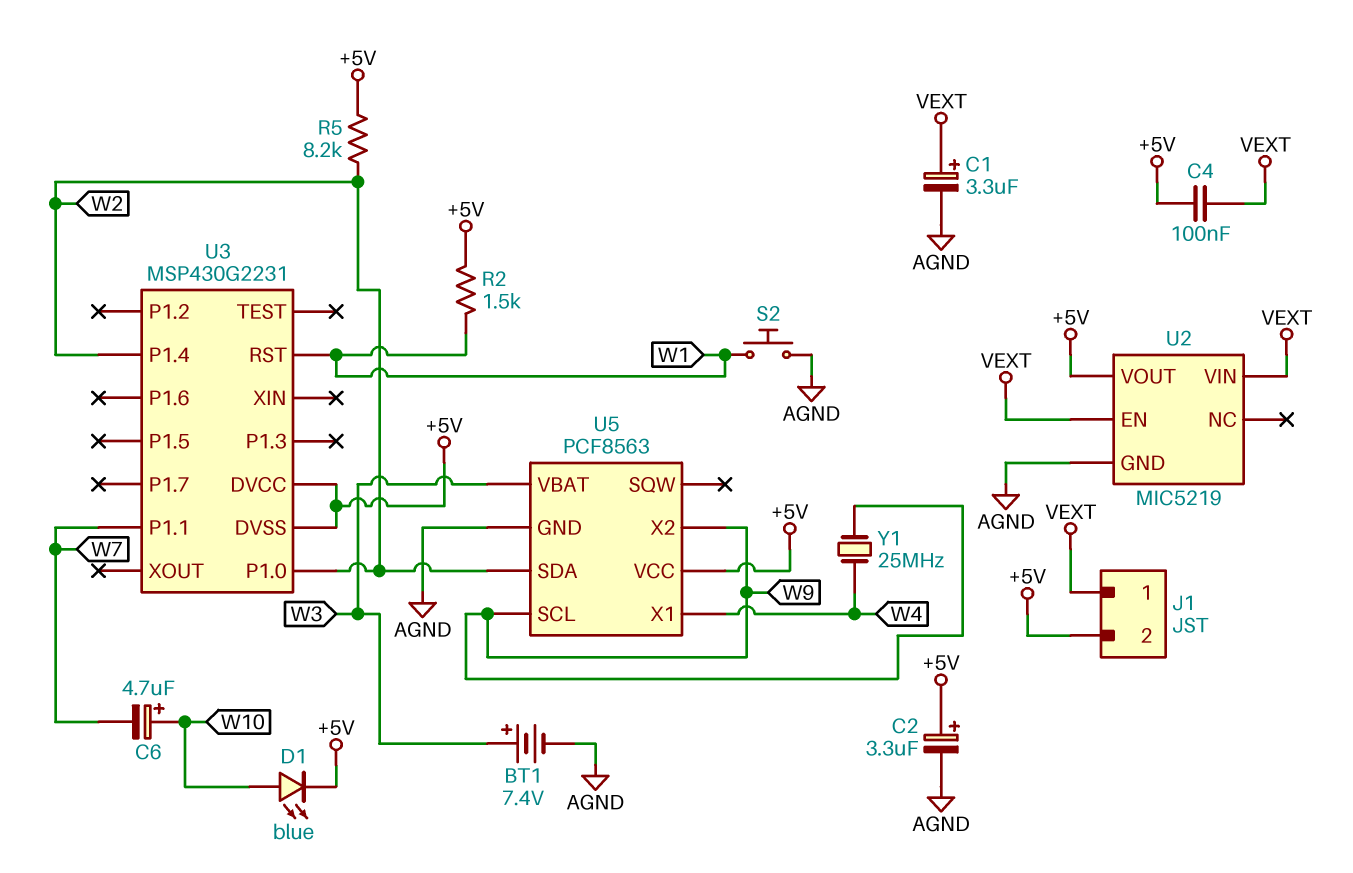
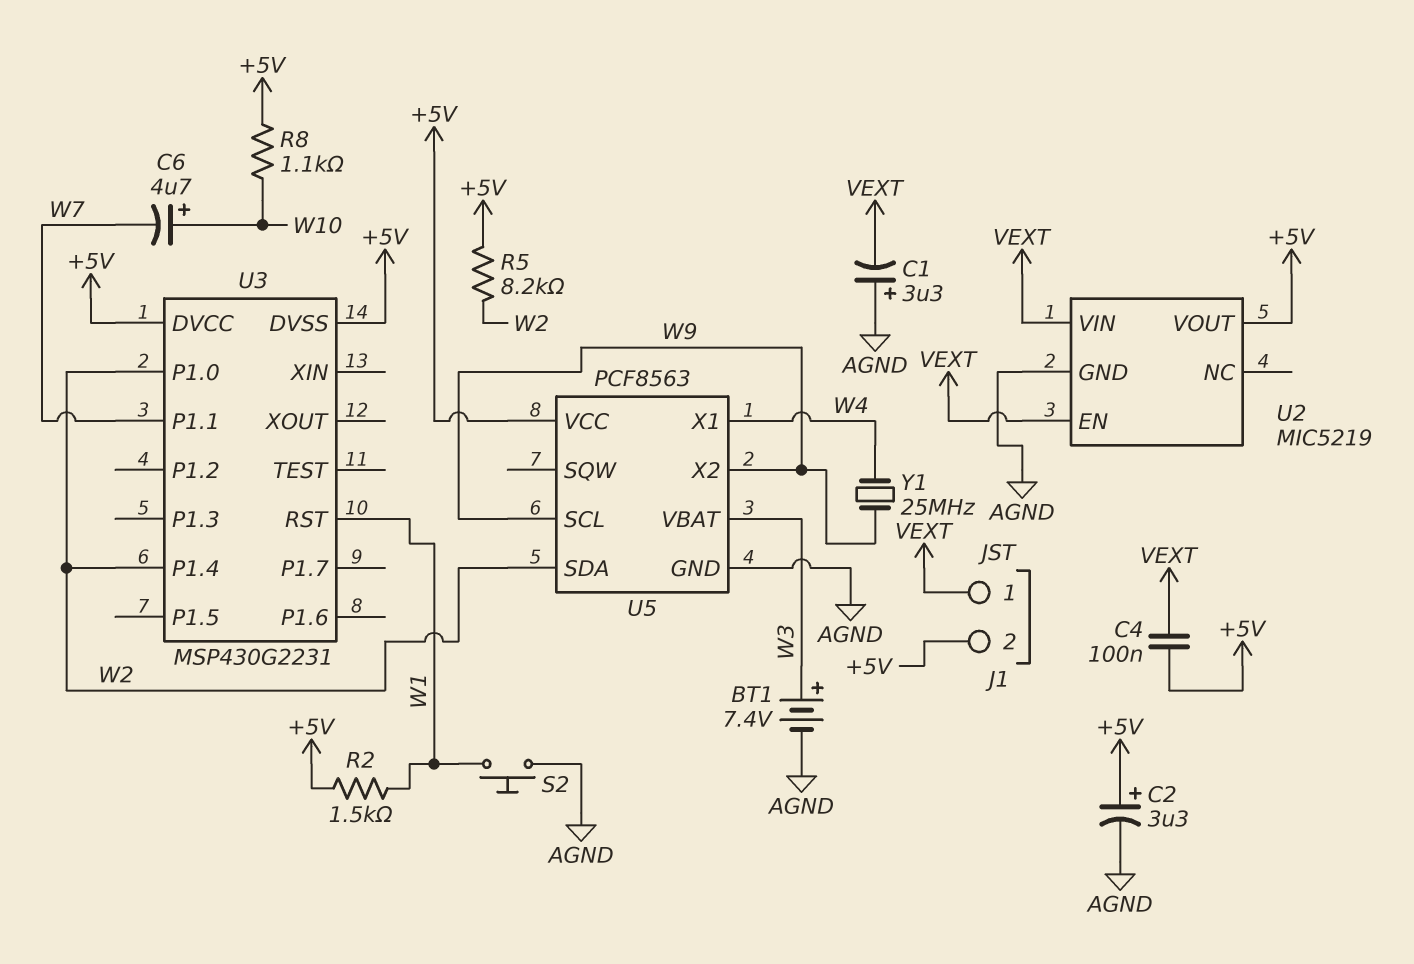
C1: 3.3uF (plus VEXT, minus AGND) -> 3.3uF (plus AGND, minus VEXT)
D1: LED blue (A W10, K +5V) -> none
R8: none -> 1.1k (+5V, W10)

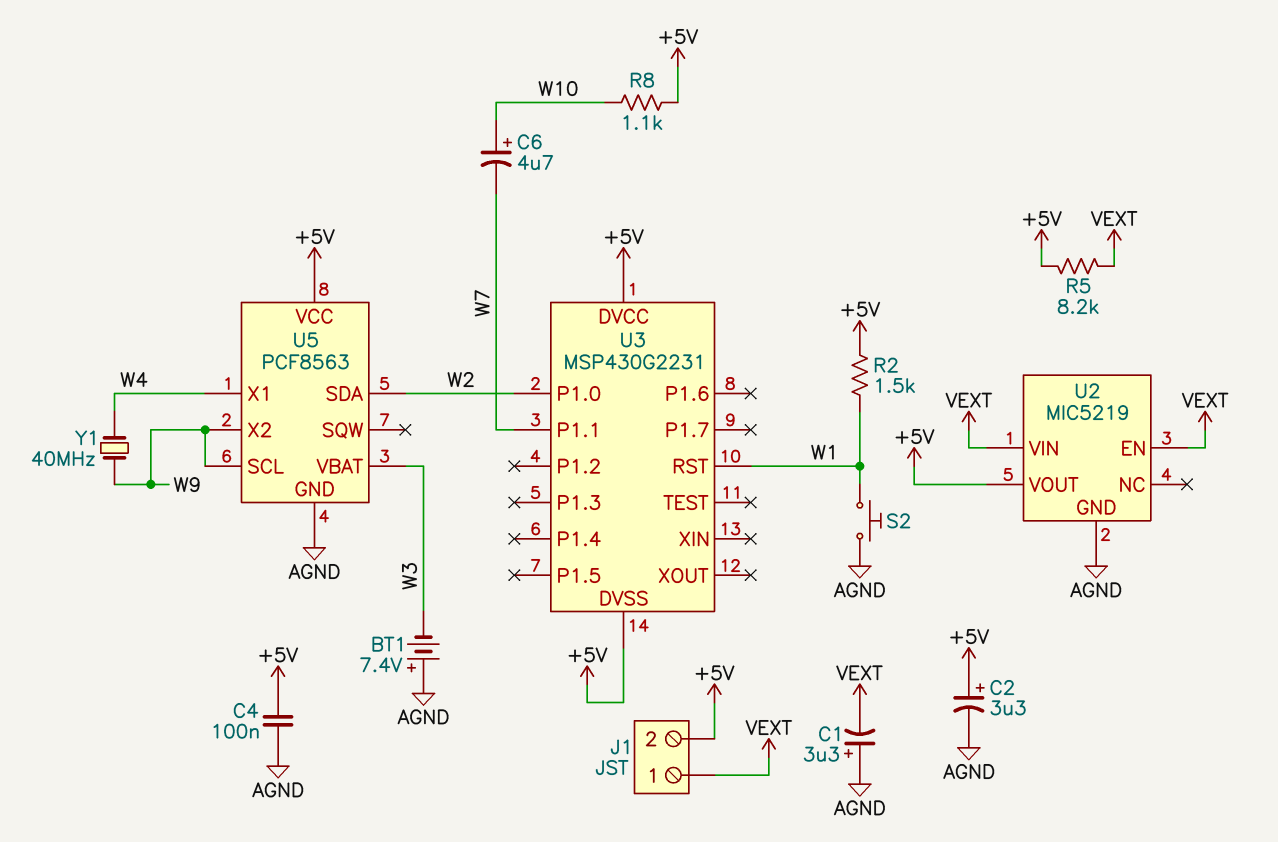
BT1: 7.4V (plus W3, minus AGND) -> 7.4V (plus AGND, minus W3)
C4: 100nF (+5V, VEXT) -> 100nF (+5V, AGND)
R5: 8.2k (+5V, W2) -> 8.2k (+5V, VEXT)
U3 pin P1.4: W2 -> none
Y1: 25MHz (W4, W9) -> 40MHz (W4, W9)

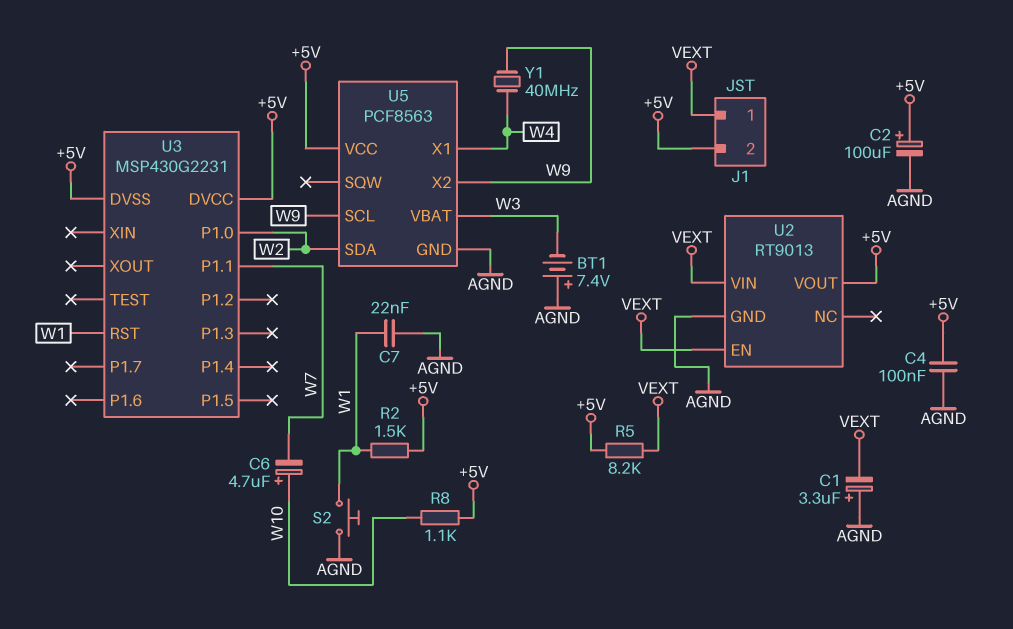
C2: 3.3uF (plus +5V, minus AGND) -> 100uF (plus +5V, minus AGND)
C7: none -> 22nF (AGND, W1)
U2: MIC5219 -> RT9013

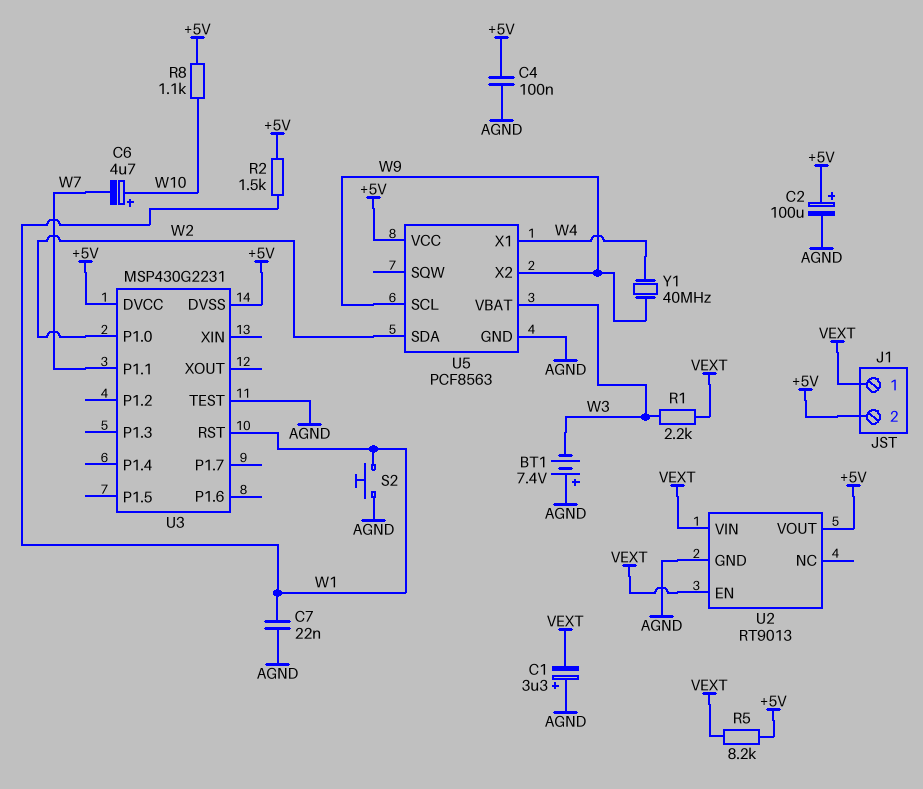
R1: none -> 2.2k (VEXT, W3)
U3 pin TEST: none -> AGND

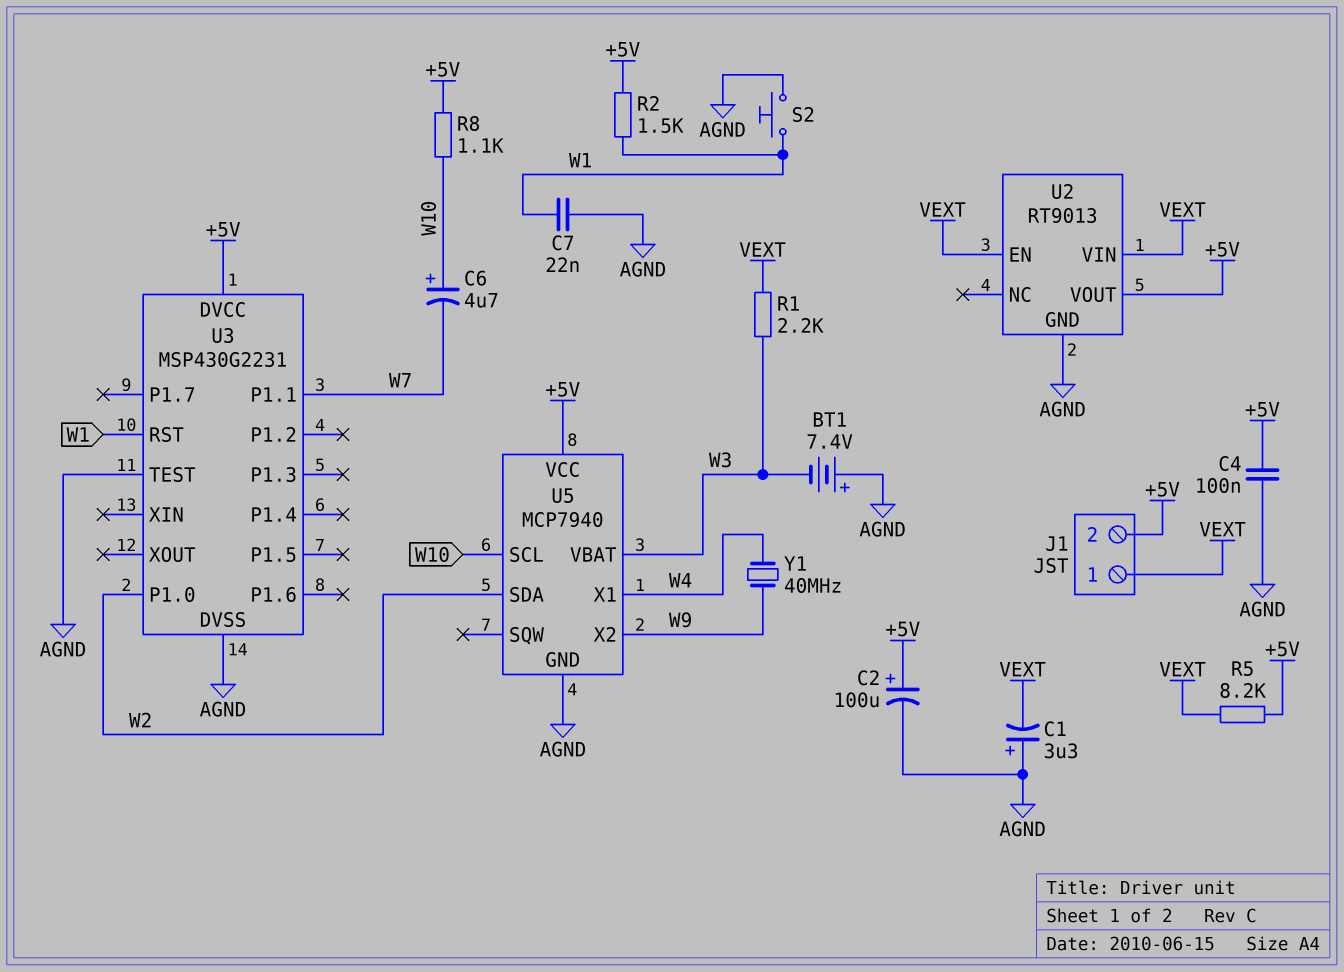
U3 pin DVSS: +5V -> AGND
U5: PCF8563 -> MCP7940
U5 pin SCL: W9 -> W10

